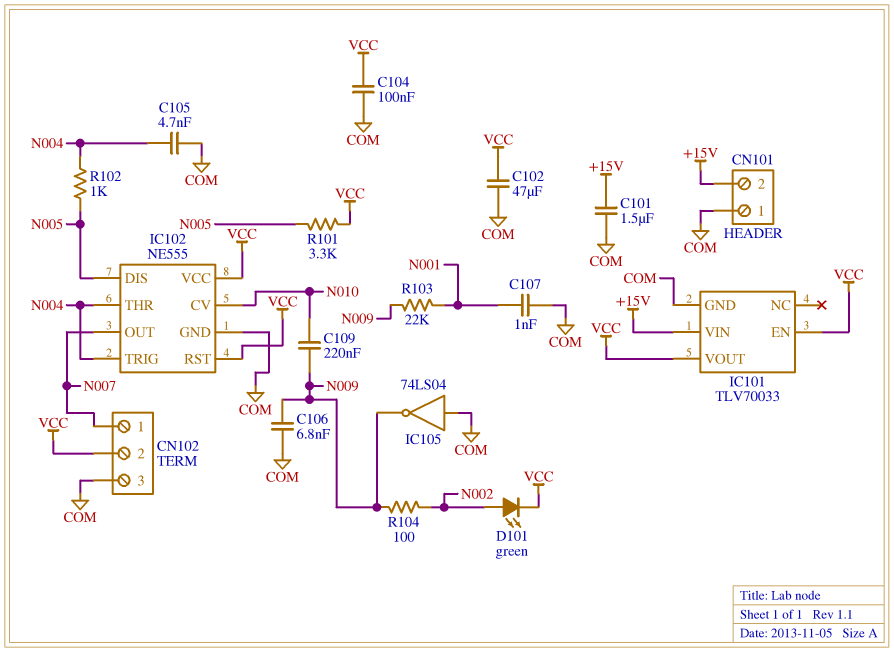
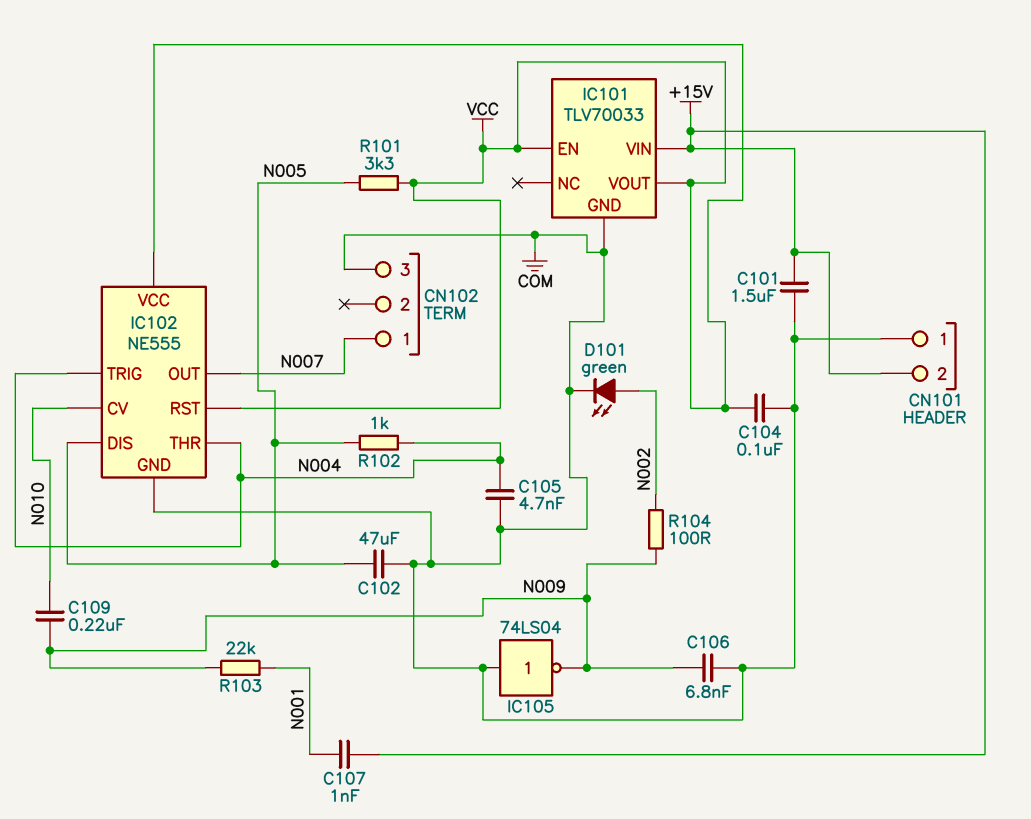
C102: 47uF (COM, VCC) -> 47uF (COM, N005)
C107: 1nF (COM, N001) -> 1nF (+15V, N001)
CN102 pin 2: VCC -> none
D101: LED green (A N002, K VCC) -> LED green (A N002, K COM)

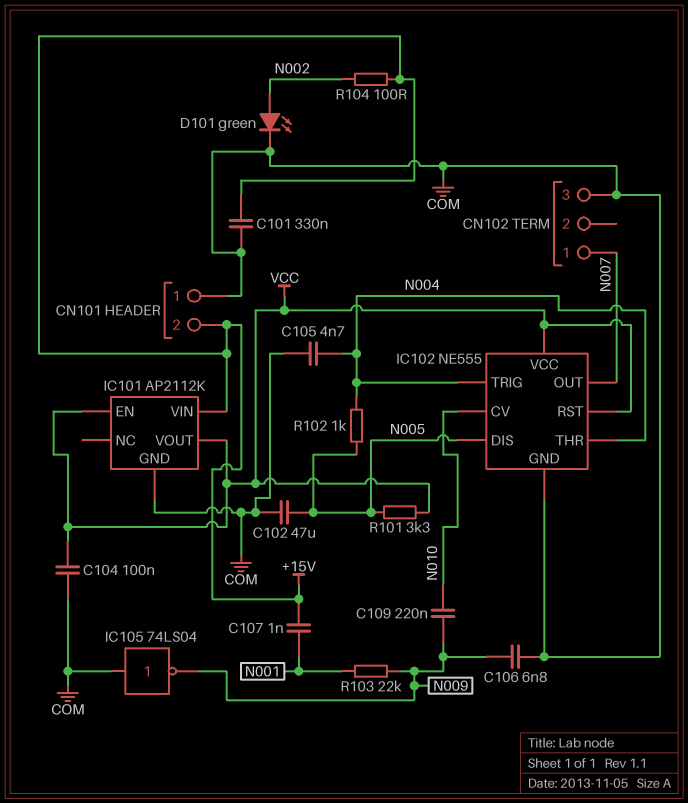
C101: 1.5uF (+15V, COM) -> 330nF (+15V, COM)
IC101: TLV70033 -> AP2112K
R104: 100 (N002, N009) -> 100 (+15V, N002)

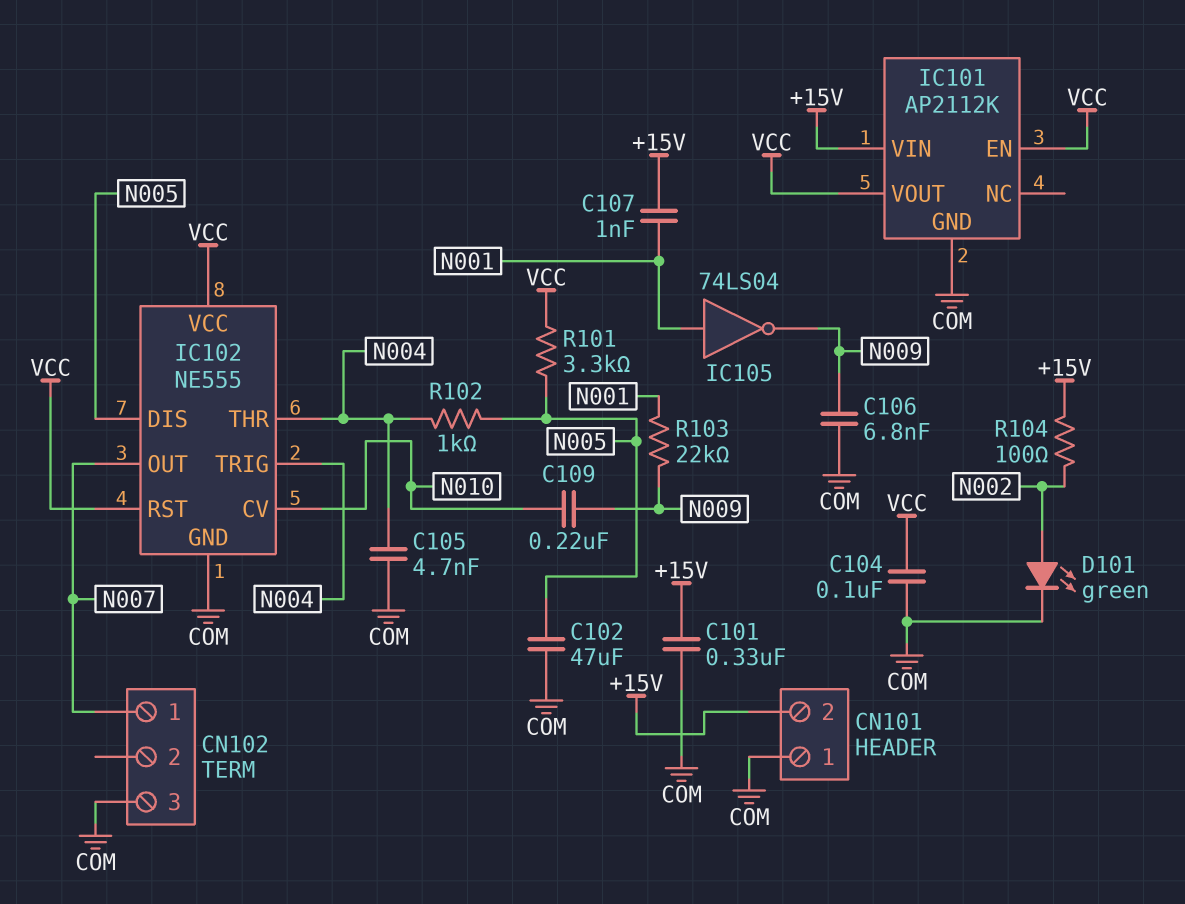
IC105: NOT 74LS04 (in COM, out N009) -> NOT 74LS04 (in N001, out N009)

